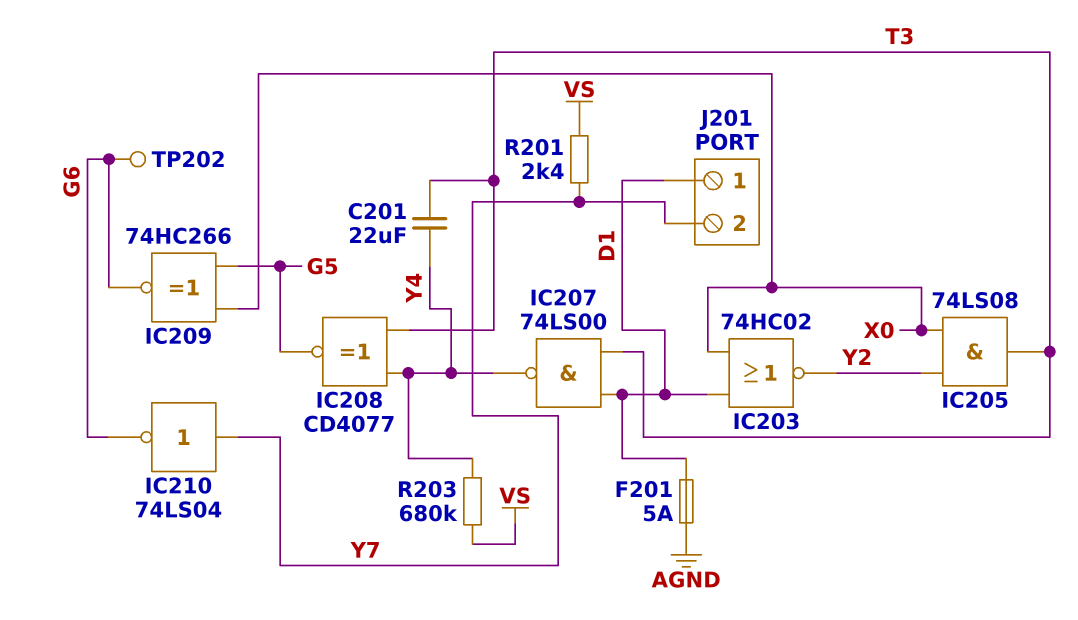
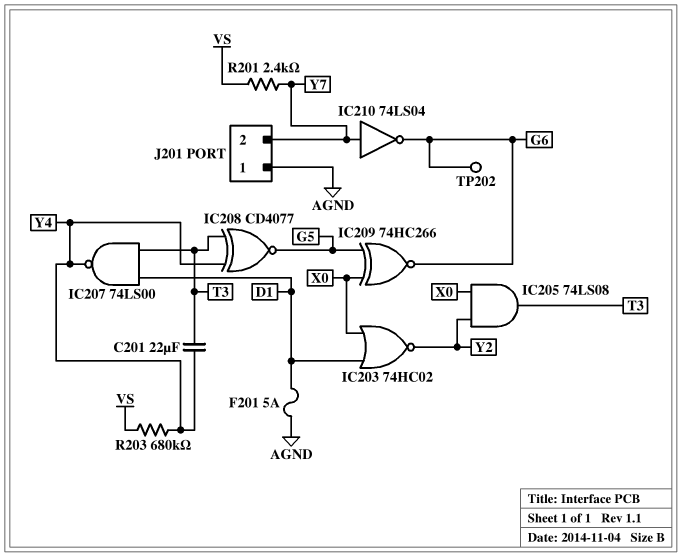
J201 pin 1: D1 -> AGND

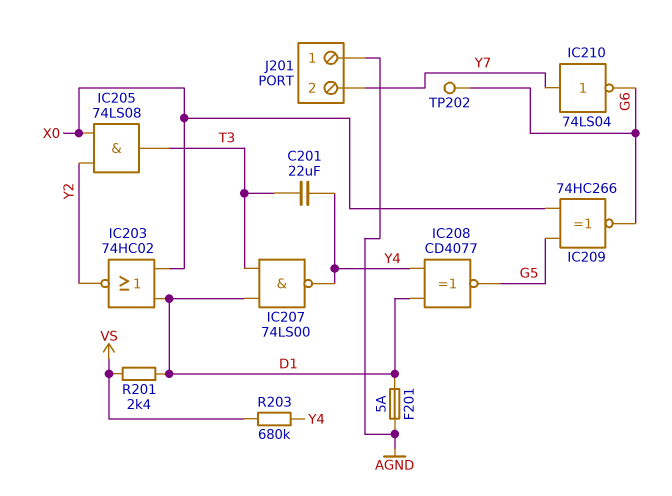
IC208: XNOR CD4077 (in T3, in Y4, out G5) -> XNOR CD4077 (in D1, in Y4, out G5)
R201: 2.4k (VS, Y7) -> 2.4k (D1, VS)

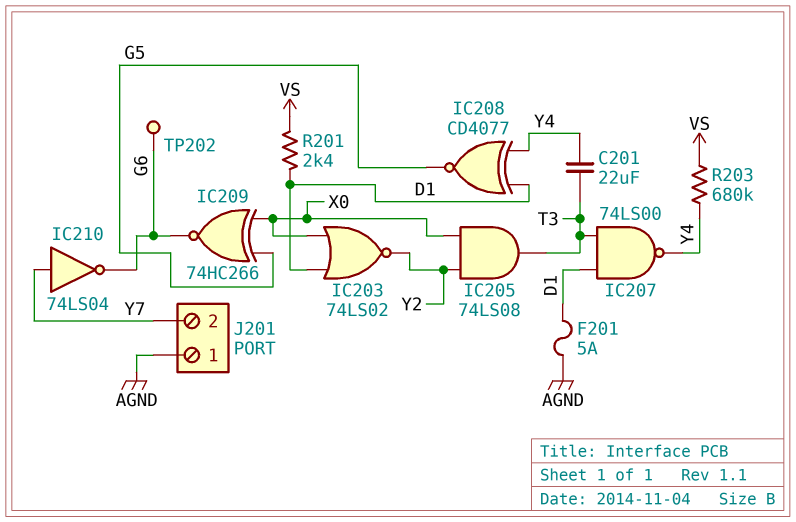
IC203: NOR 74HC02 (in D1, in X0, out Y2) -> NOR 74LS02 (in D1, in X0, out Y2)

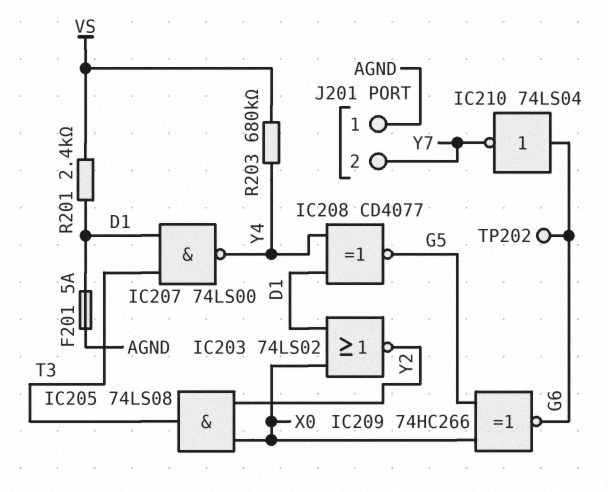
C201: 22uF (T3, Y4) -> none
IC210: NOT 74LS04 (in Y7, out G6) -> NOT 74LS04 (in G6, out Y7)

